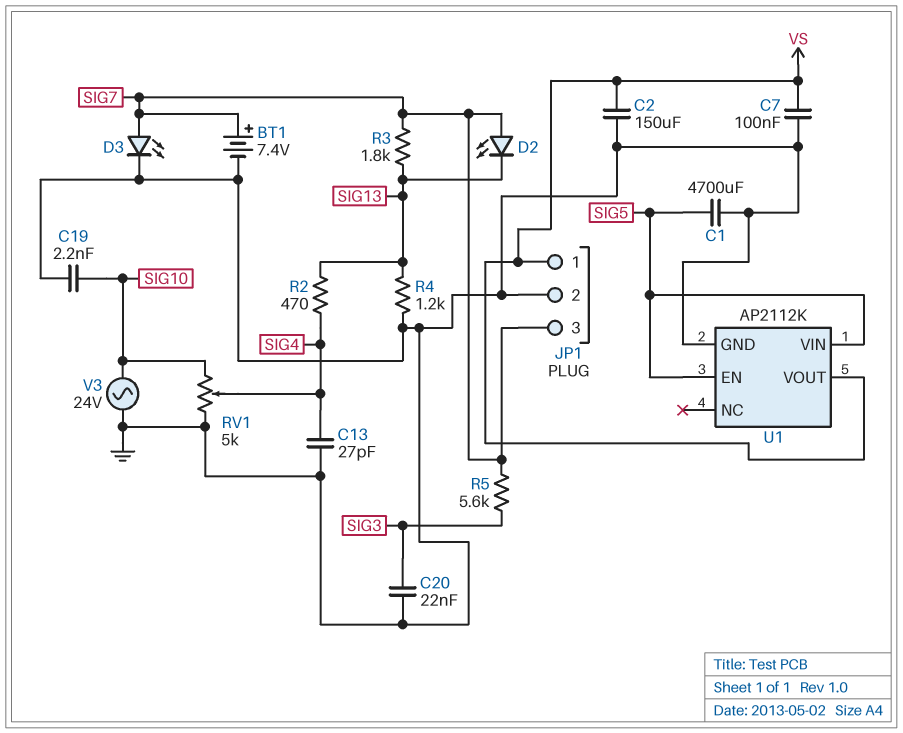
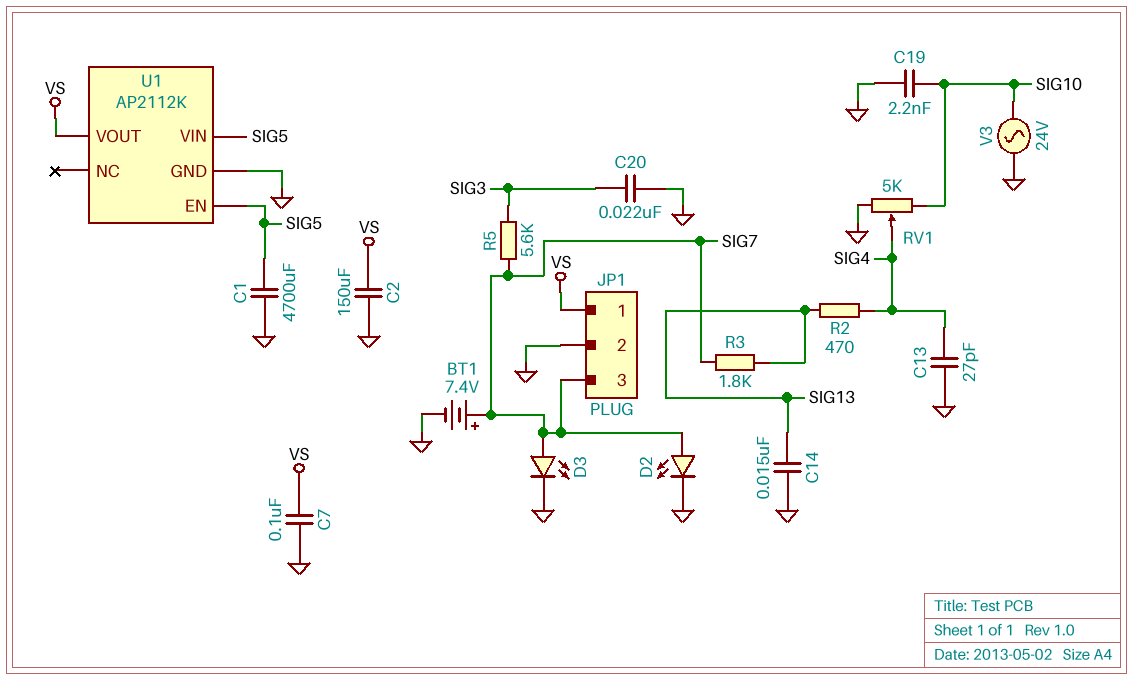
C14: none -> 15nF (GND, SIG13)
D2: LED (A SIG7, K SIG13) -> LED (A SIG7, K GND)
R4: 1.2k (GND, SIG13) -> none

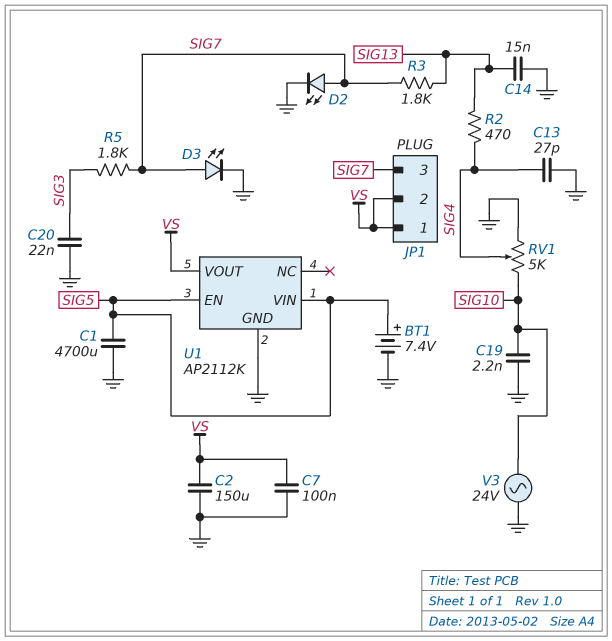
BT1: 7.4V (plus SIG7, minus GND) -> 7.4V (plus SIG5, minus GND)
JP1 pin 2: GND -> VS
R5: 5.6k (SIG3, SIG7) -> 1.8k (SIG3, SIG7)

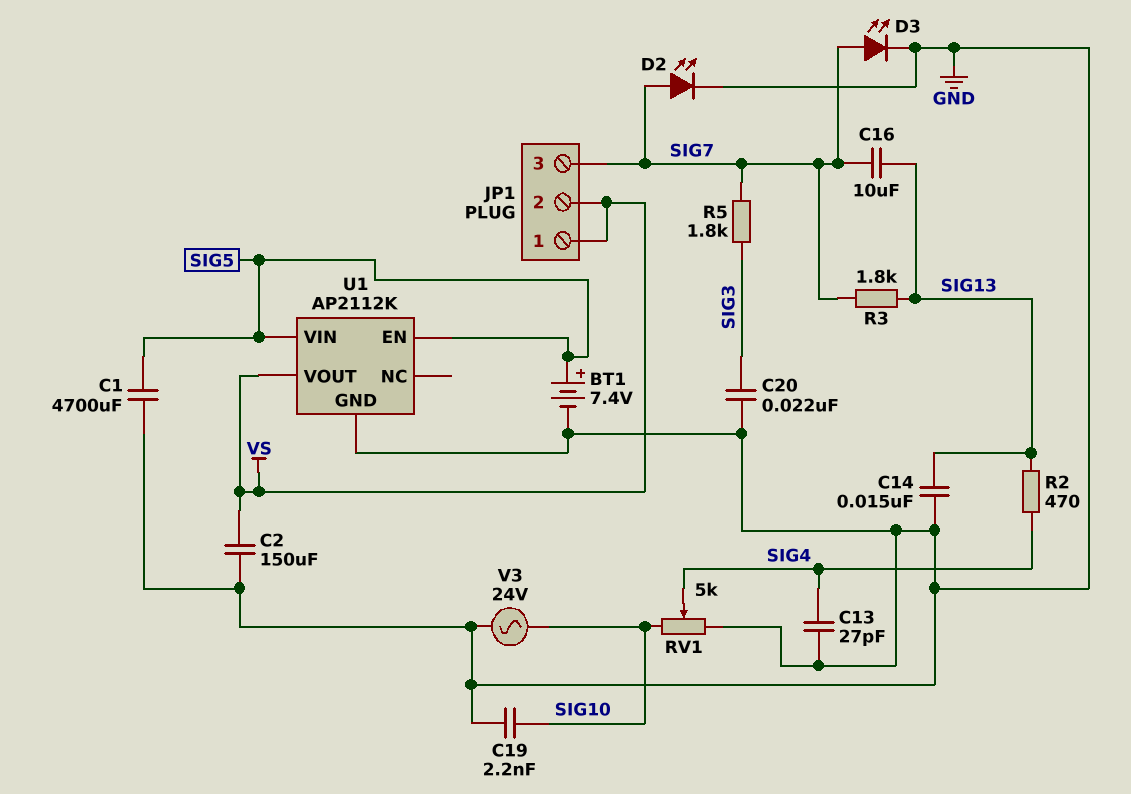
C7: 100nF (GND, VS) -> none
C16: none -> 10uF (SIG7, SIG13)

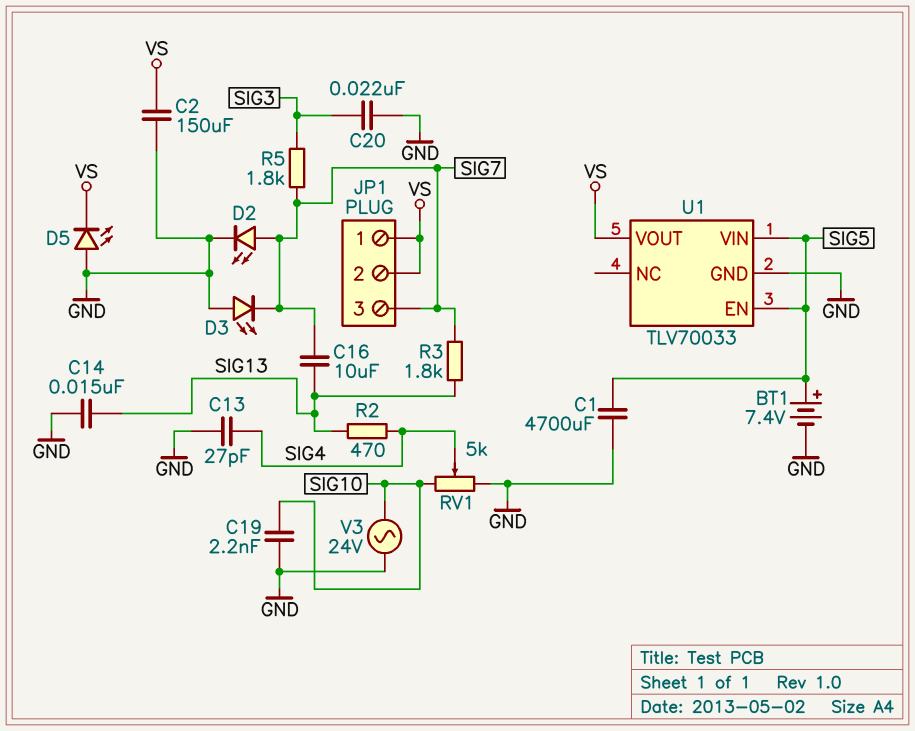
D3: LED (A SIG7, K GND) -> LED (A GND, K SIG7)
D5: none -> LED (A GND, K VS)
U1: AP2112K -> TLV70033

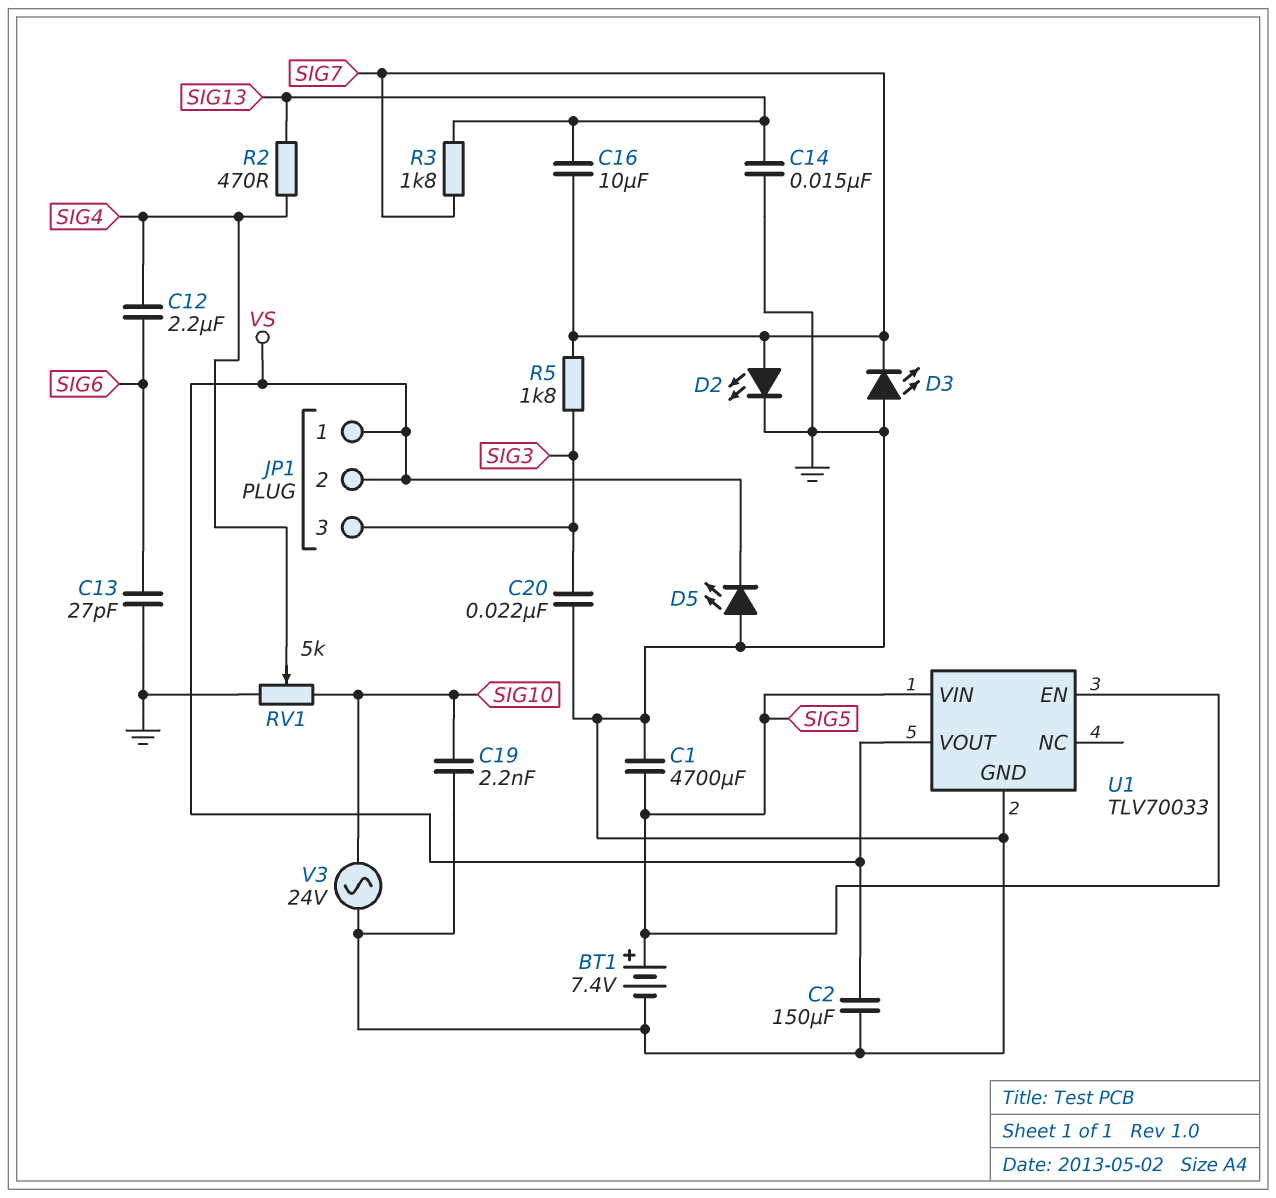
C12: none -> 2.2uF (SIG4, SIG6)
C13: 27pF (GND, SIG4) -> 27pF (GND, SIG6)
JP1 pin 3: SIG7 -> SIG3

